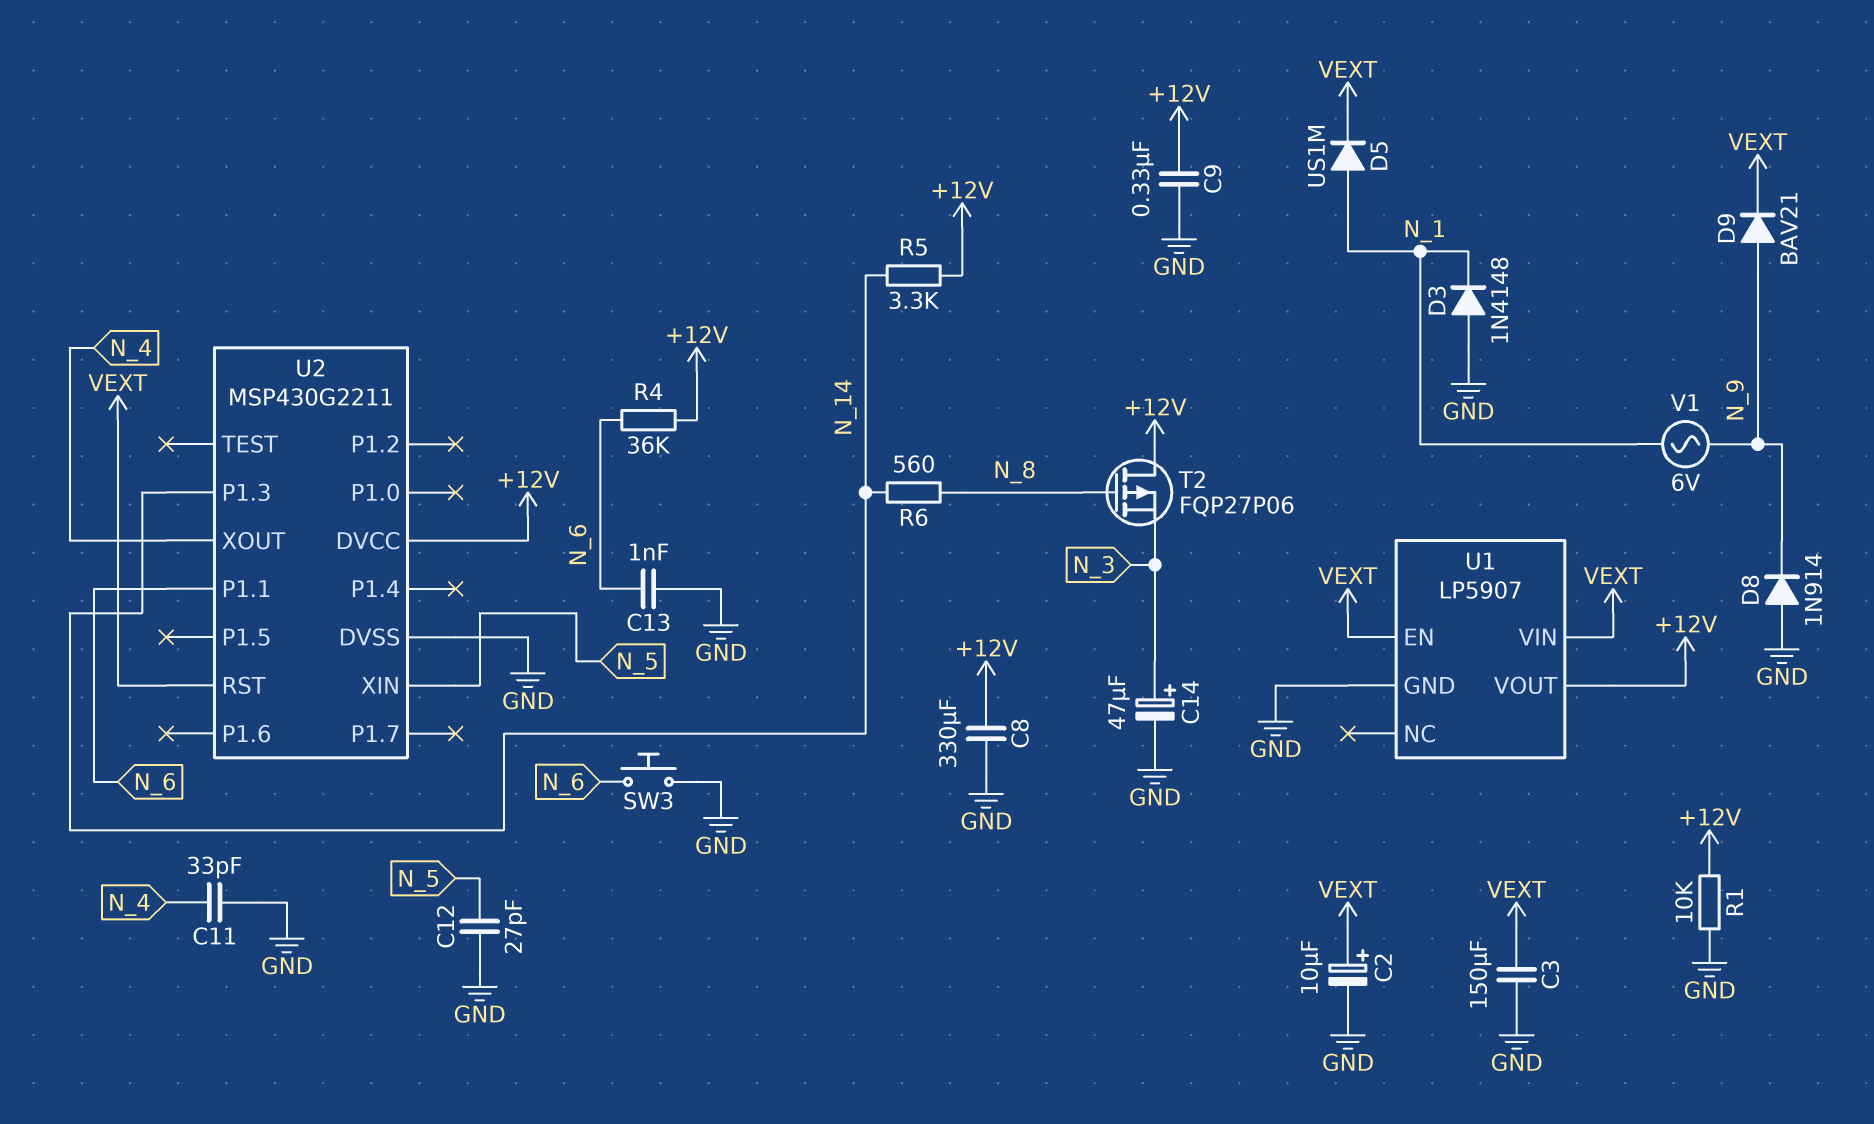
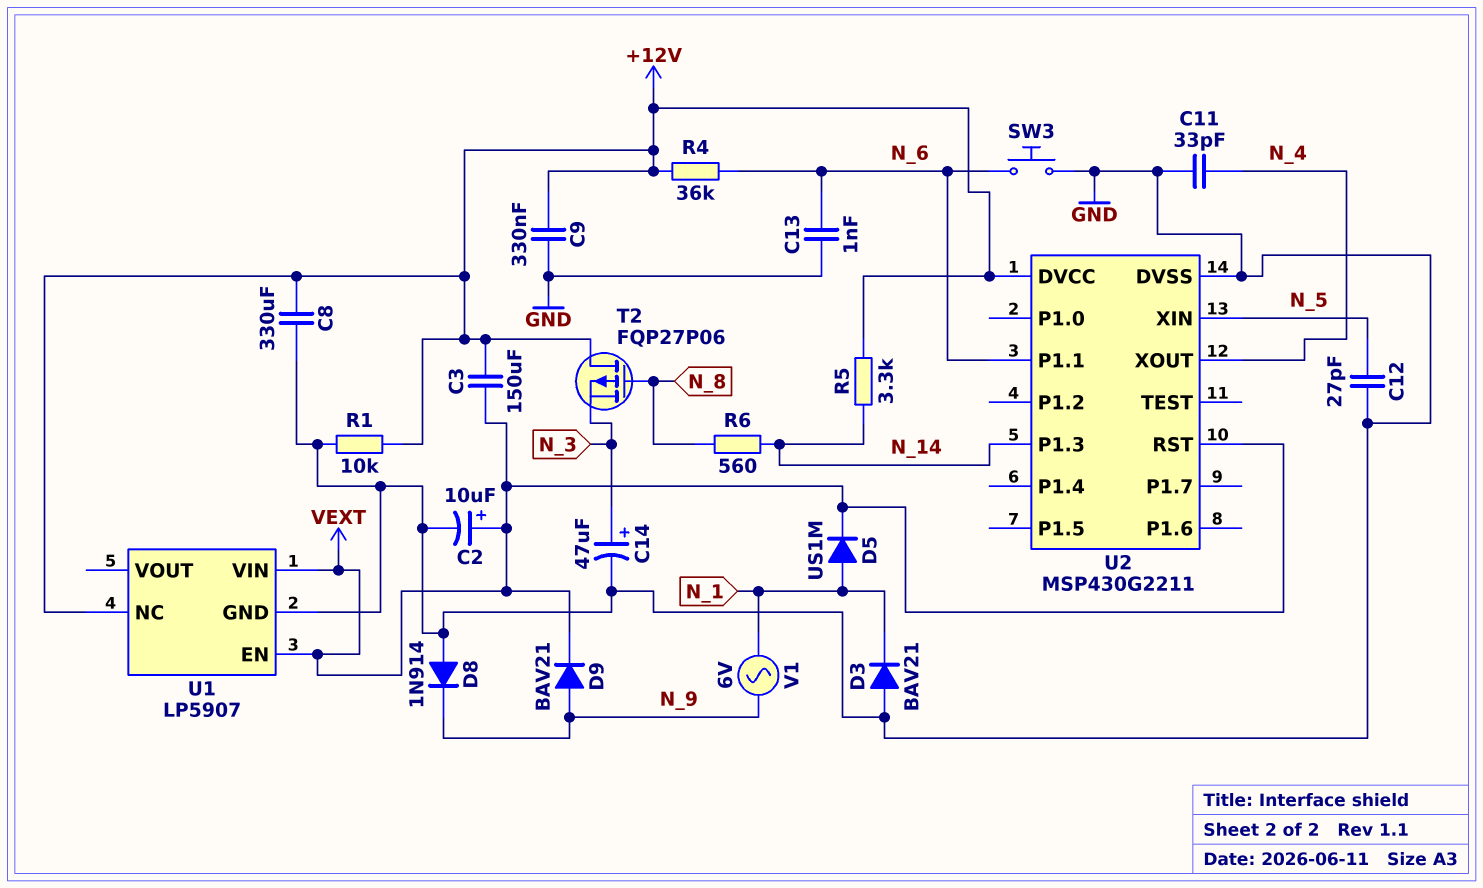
C3: 150uF (GND, VEXT) -> 150uF (+12V, VEXT)
D3: diode 1N4148 (A GND, K N_1) -> diode BAV21 (A GND, K N_1)
U1 pin NC: none -> +12V
U1 pin VOUT: +12V -> none

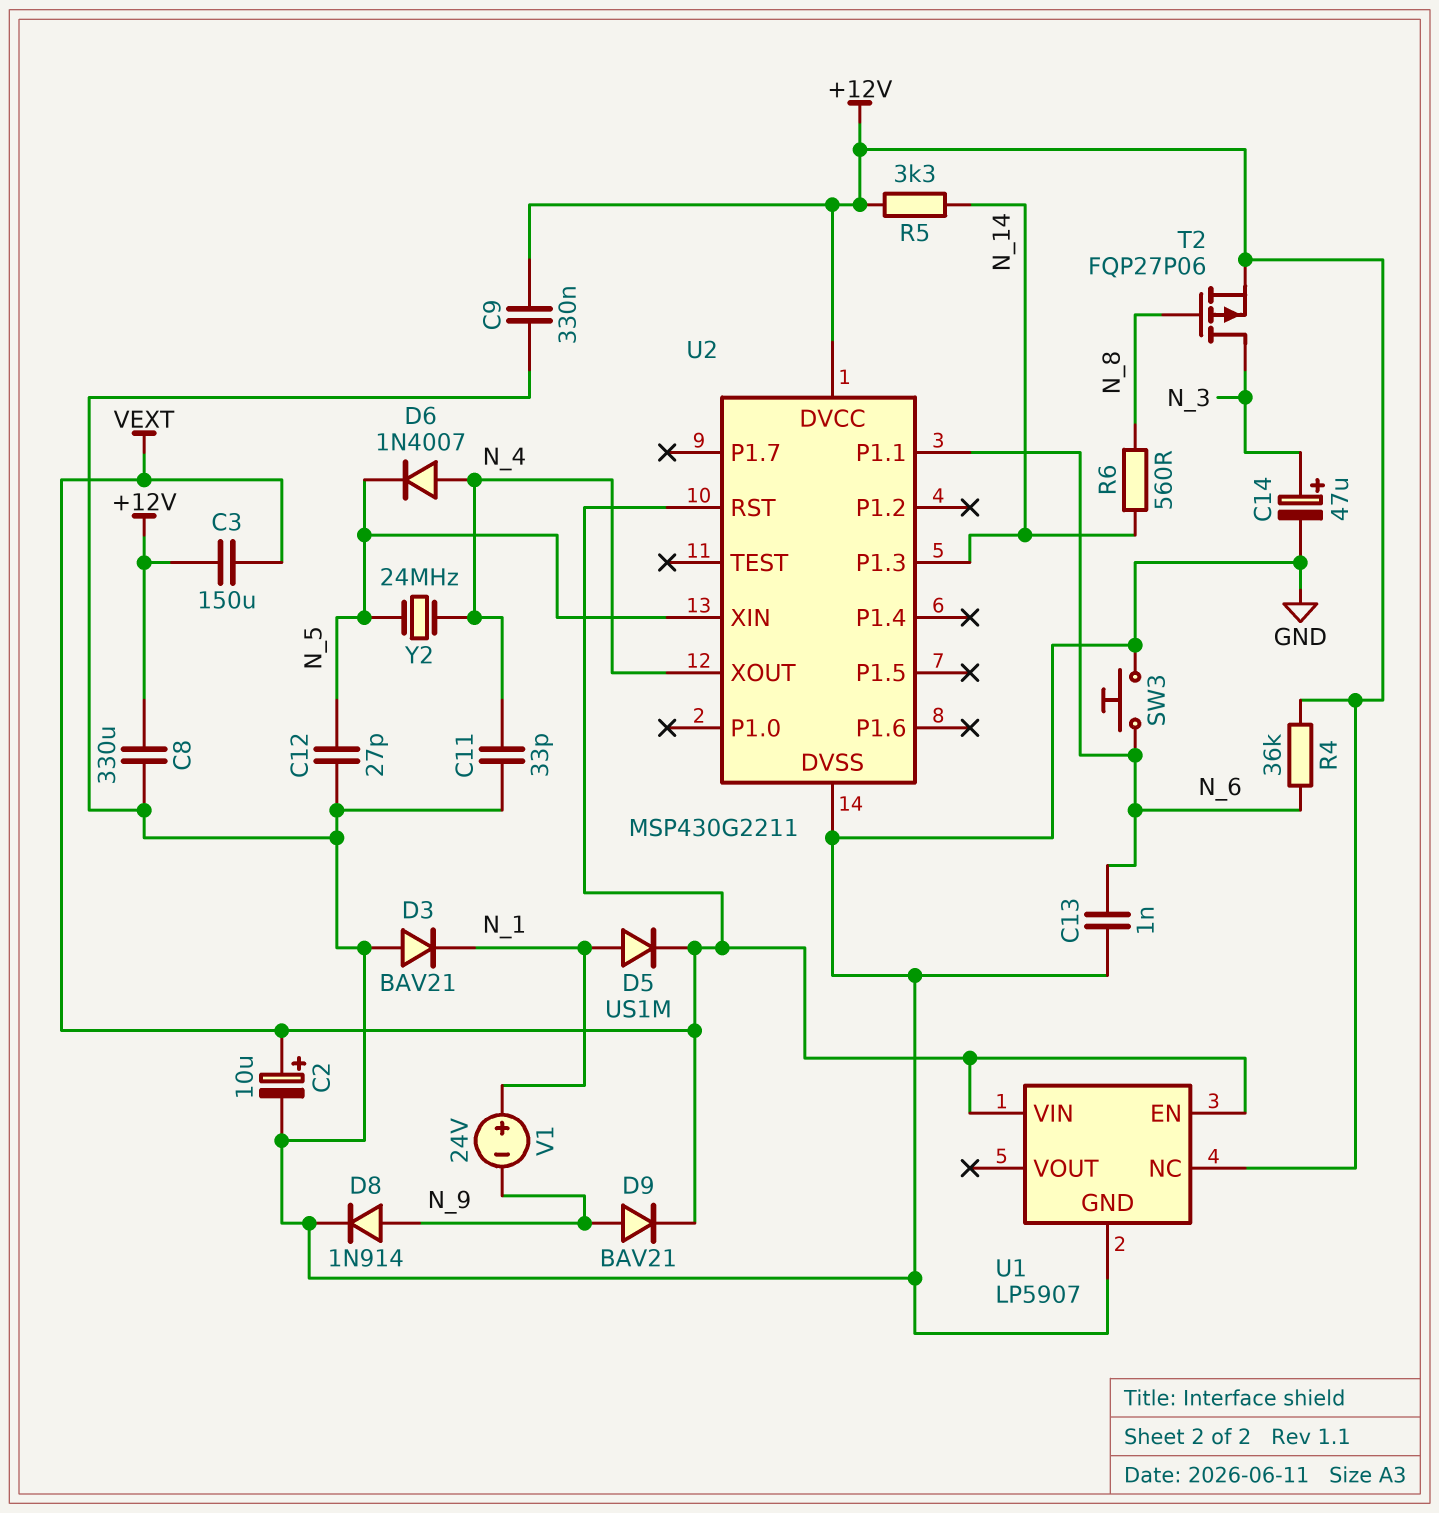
D6: none -> diode 1N4007 (A N_4, K N_5)
D8: diode 1N914 (A GND, K N_9) -> diode 1N914 (A N_9, K GND)
R1: 10k (+12V, GND) -> none
T2: PMOS FQP27P06 (G N_8, D +12V, S N_3) -> PMOS FQP27P06 (G N_8, D N_3, S +12V)
V1: AC 6V (N_1, N_9) -> 24V (plus N_1, minus N_9)
Y2: none -> 24MHz (N_4, N_5)

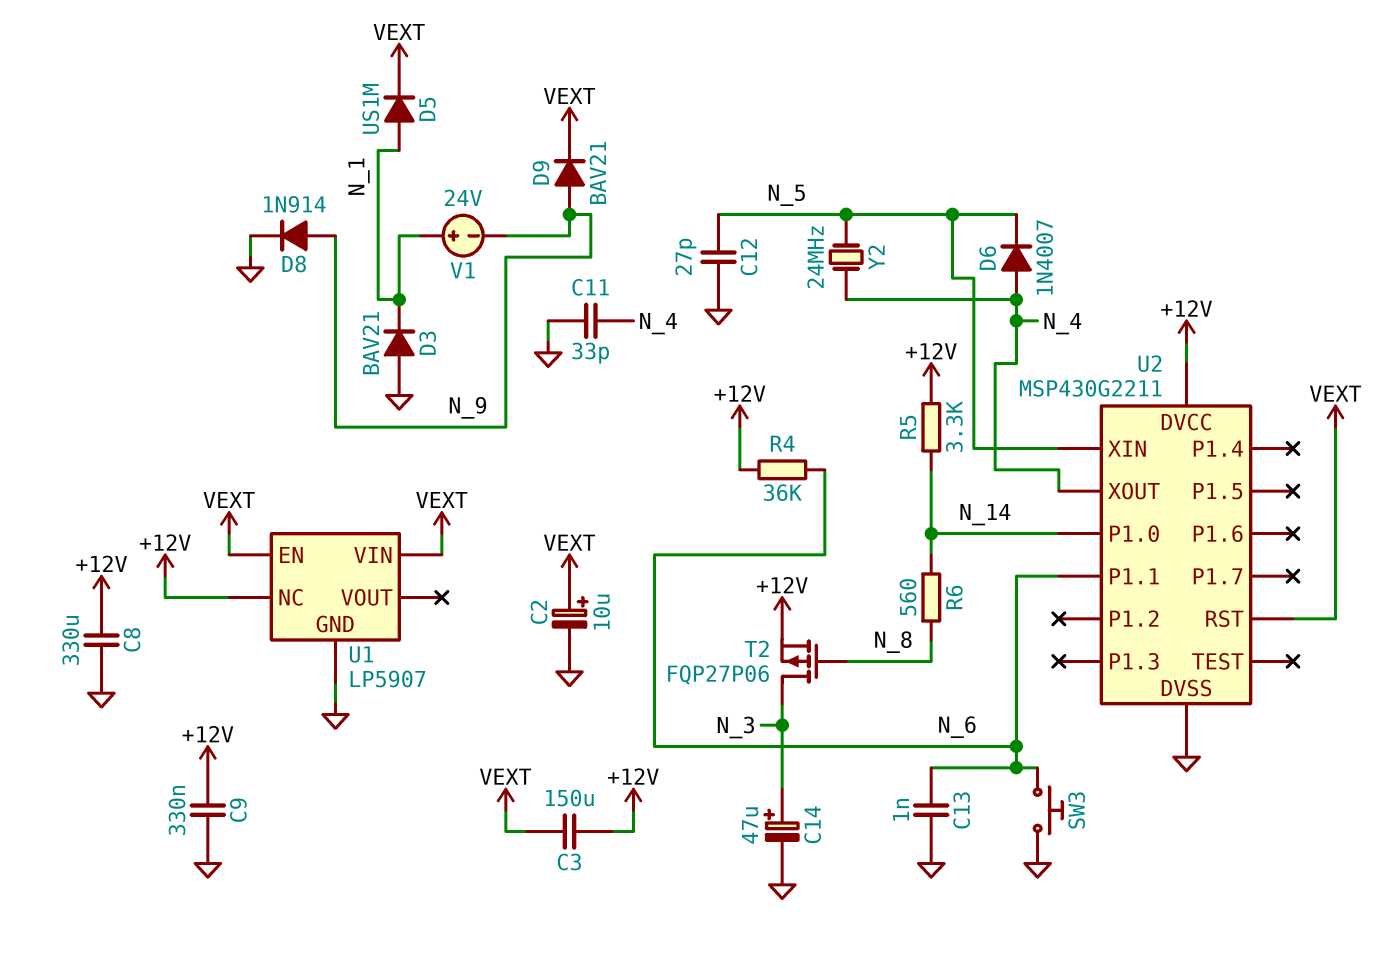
U2 pin P1.0: none -> N_14
U2 pin P1.3: N_14 -> none

